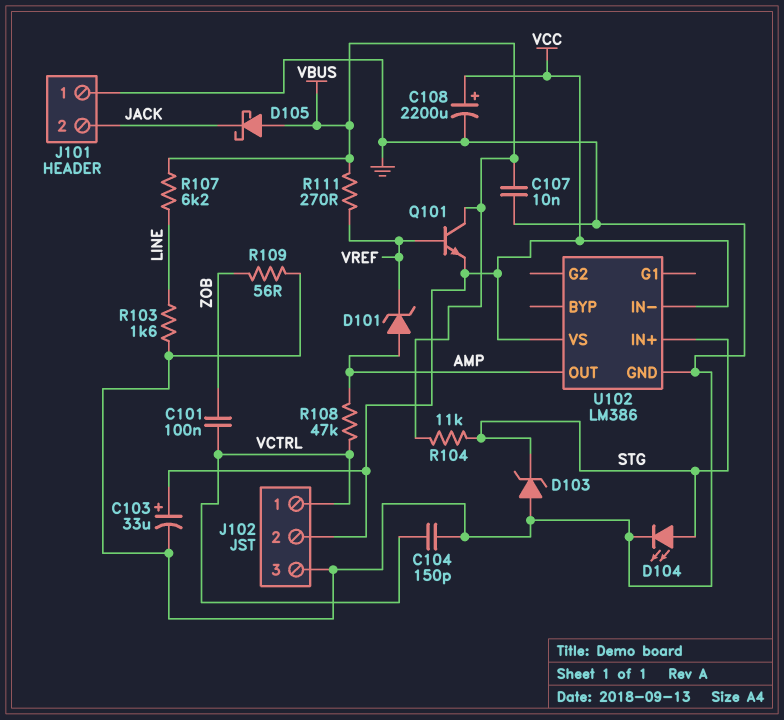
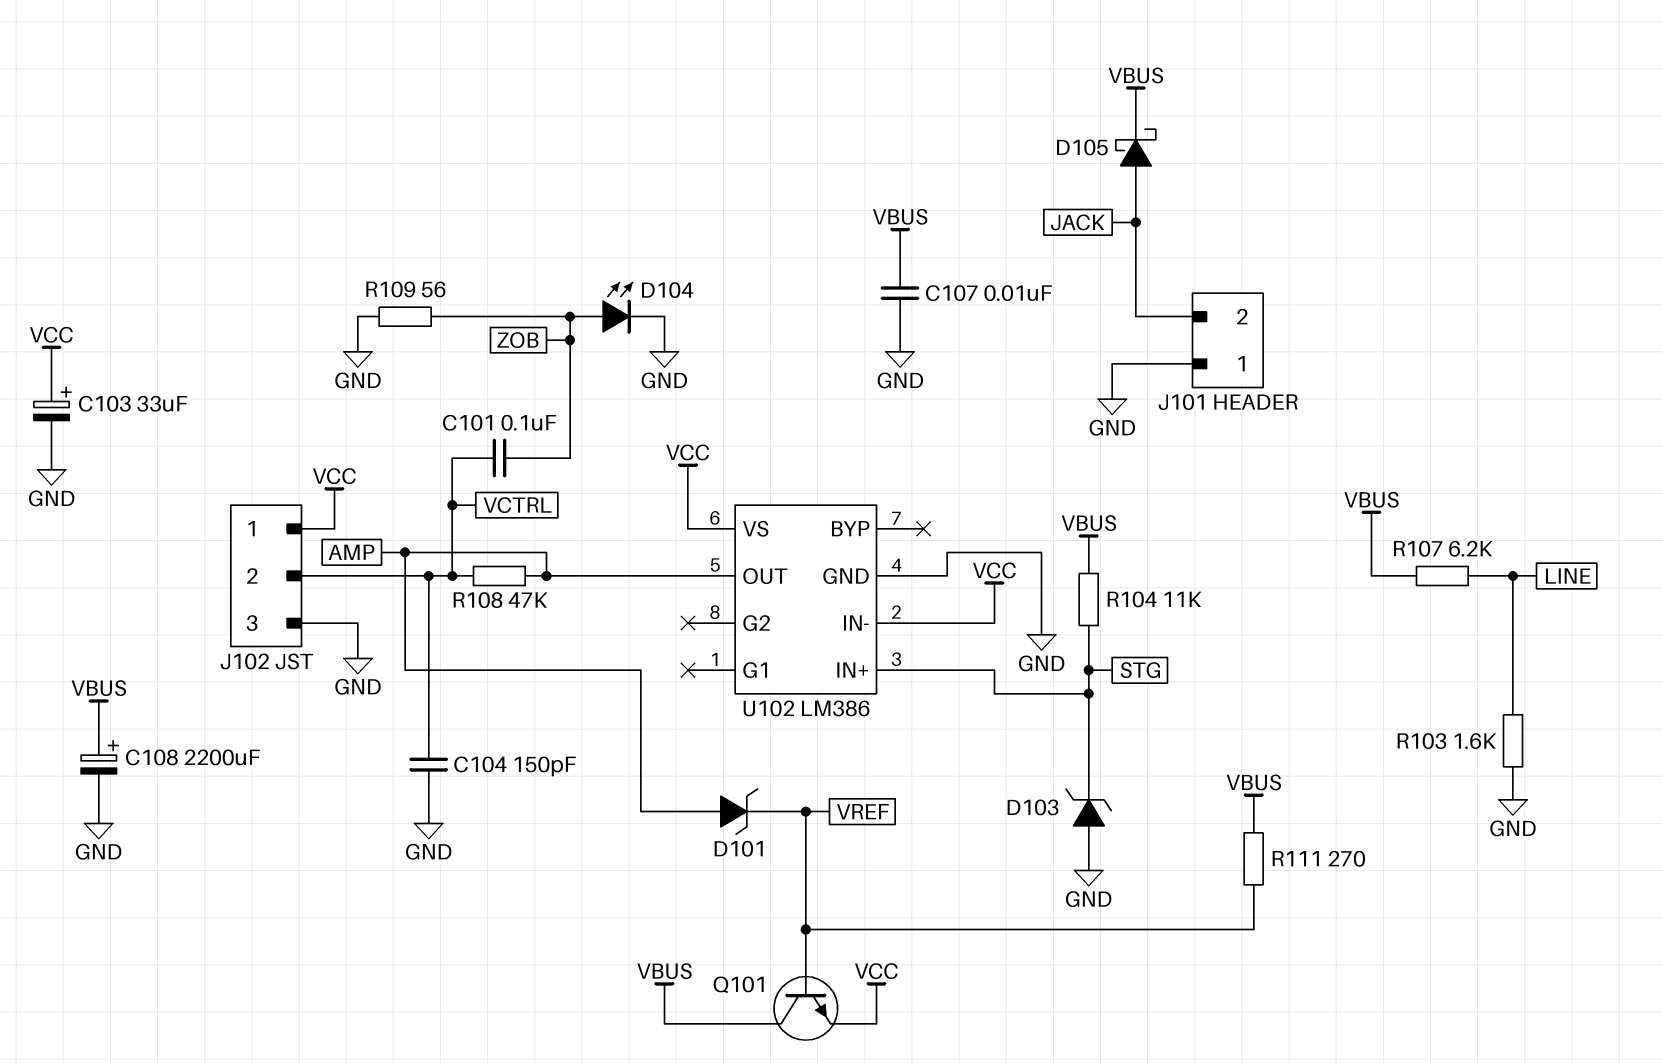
C108: 2200uF (plus VCC, minus GND) -> 2200uF (plus VBUS, minus GND)
D104: LED (A STG, K GND) -> LED (A ZOB, K GND)
D105: schottky (A VBUS, K JACK) -> schottky (A JACK, K VBUS)
J102 pin 1: VCTRL -> VCC
J102 pin 2: VCC -> VCTRL

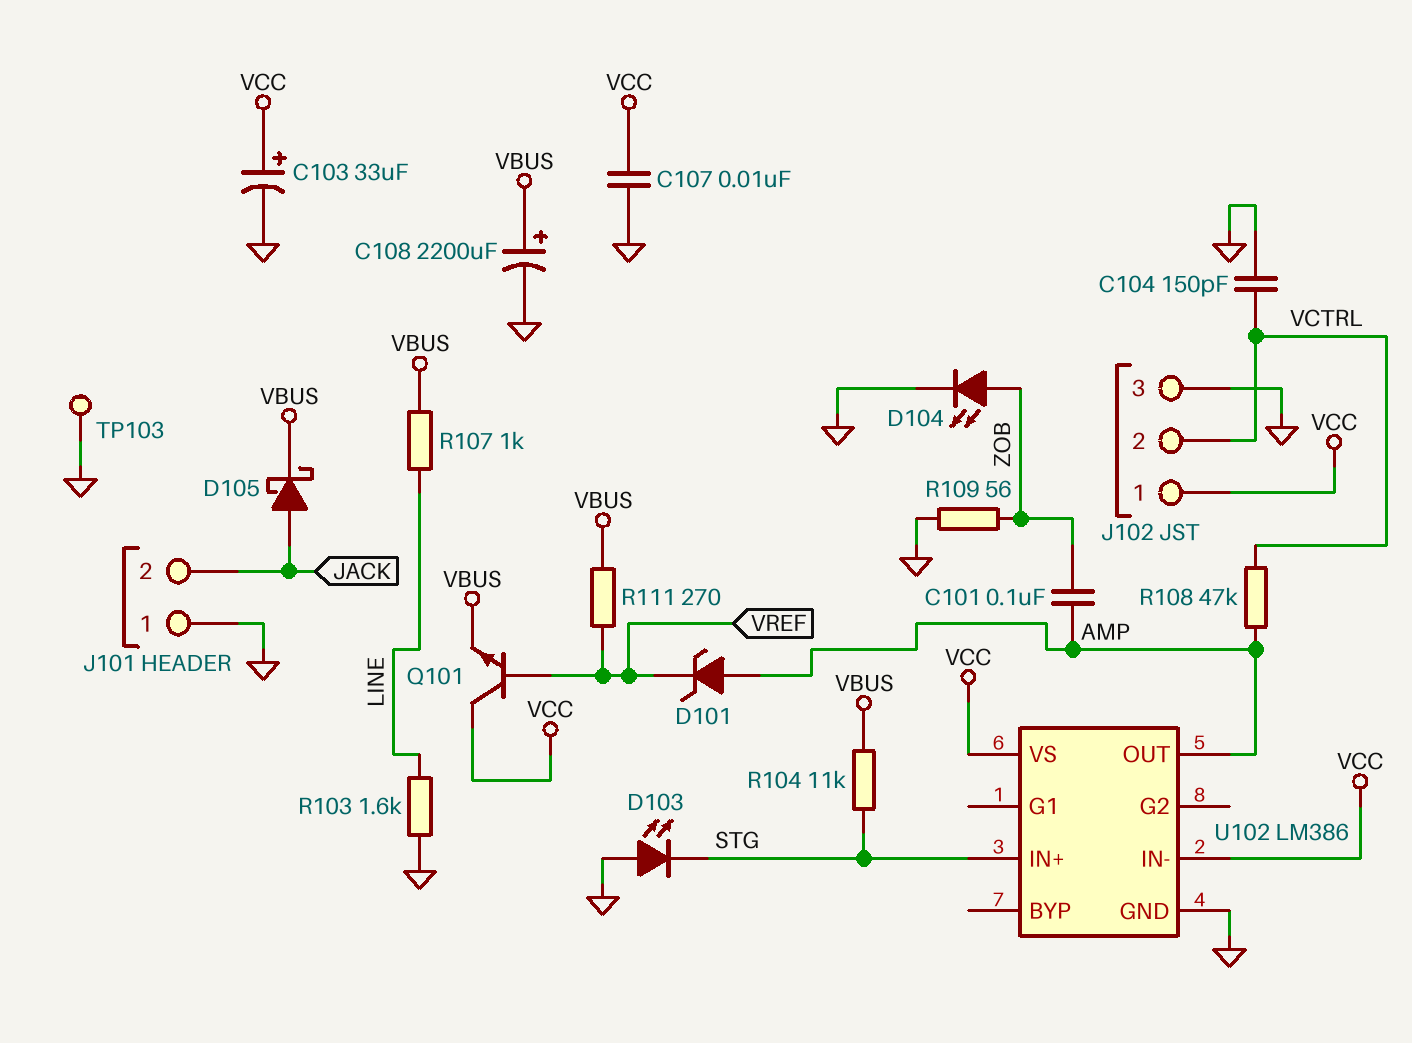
C101: 100nF (VCTRL, ZOB) -> 100nF (AMP, ZOB)
C107: 10nF (GND, VBUS) -> 10nF (GND, VCC)
D103: zener (A GND, K STG) -> LED (A GND, K STG)
Q101: NPN (B VREF, C VBUS, E VCC) -> NPN (B VREF, C VCC, E VBUS)
R107: 6.2k (LINE, VBUS) -> 1k (LINE, VBUS)
TP103: none -> test point (GND)

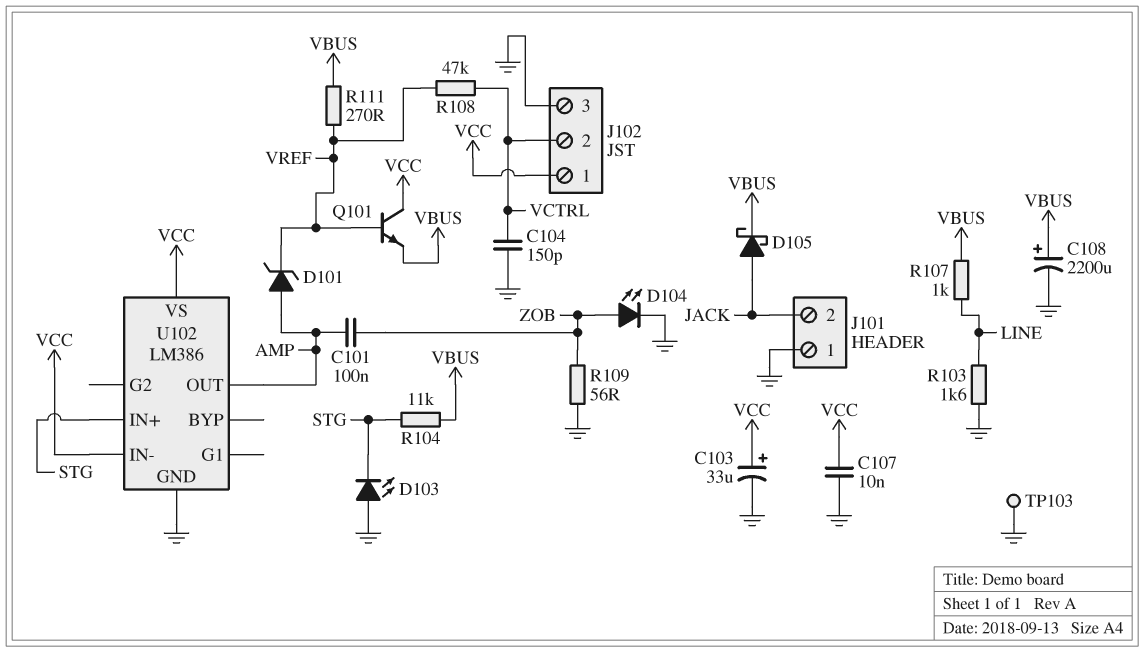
R108: 47k (AMP, VCTRL) -> 47k (VCTRL, VREF)

